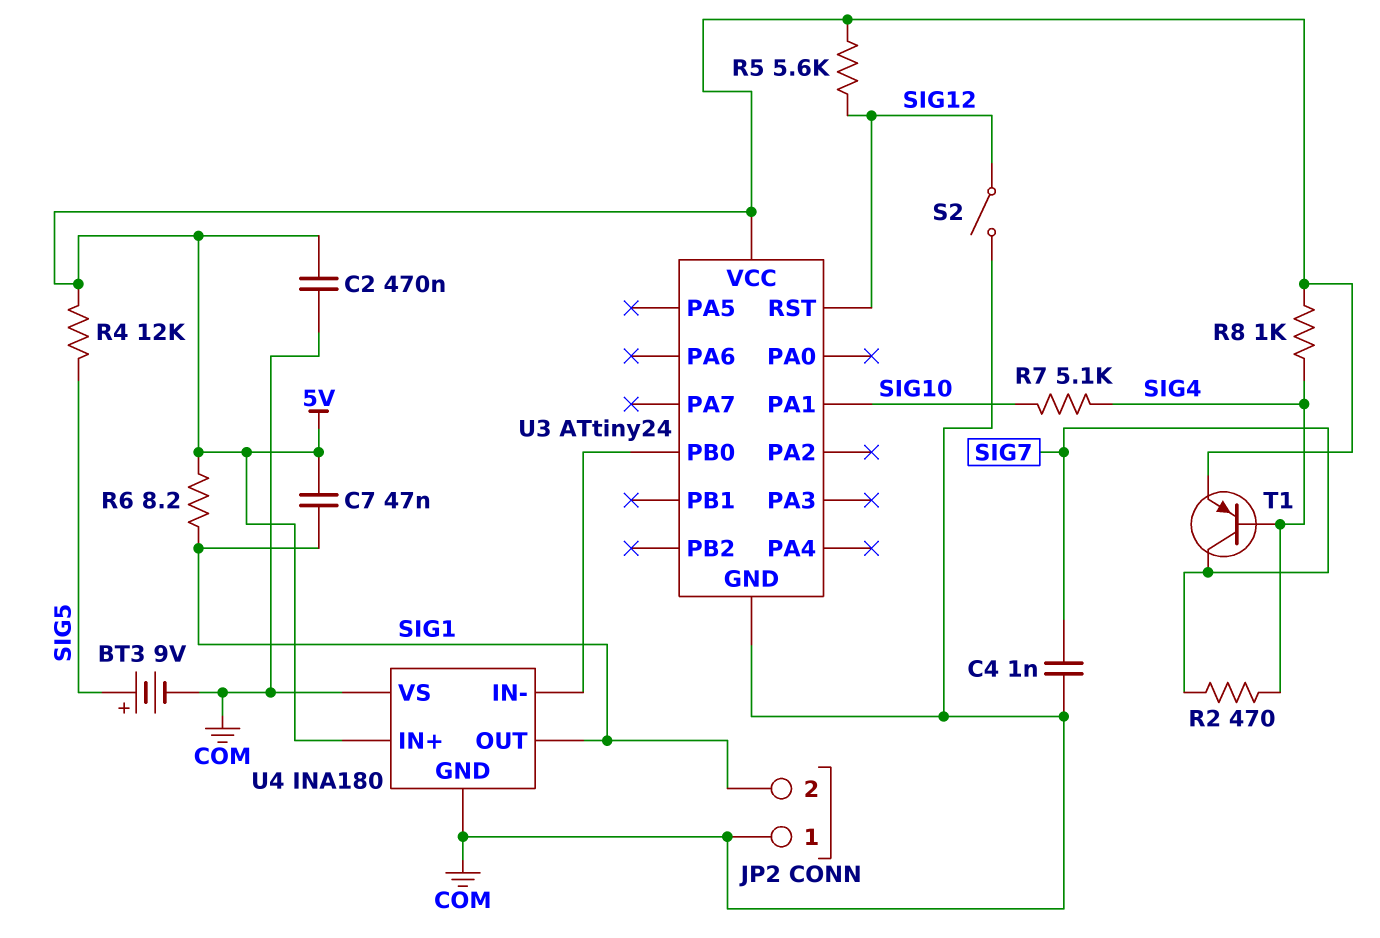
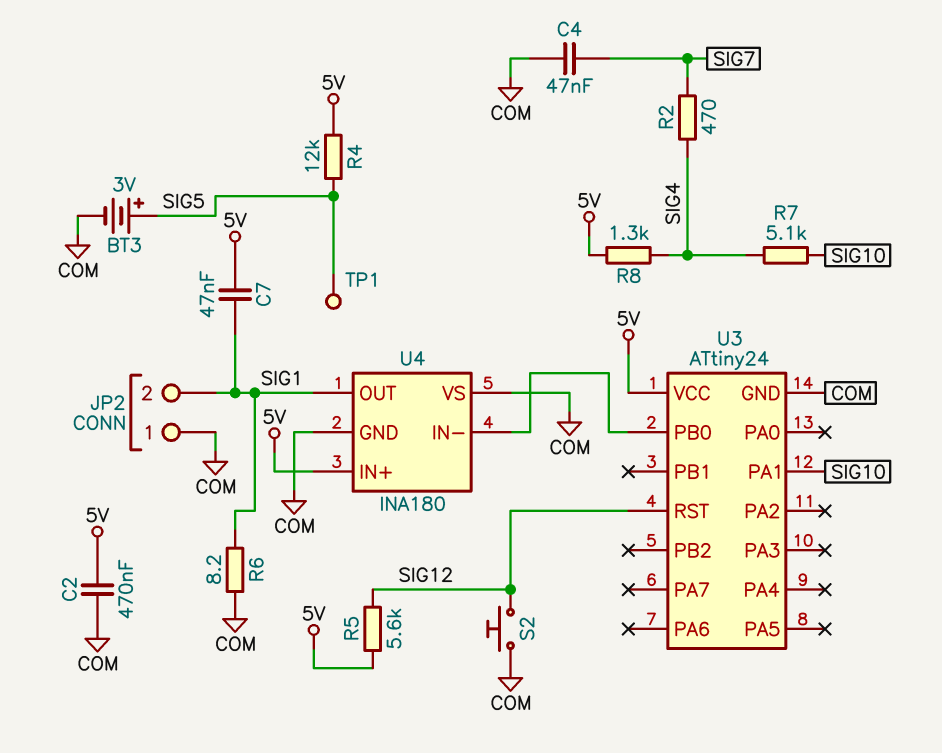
BT3: 9V (plus SIG5, minus COM) -> 3V (plus SIG5, minus COM)
C4: 1nF (COM, SIG7) -> 47nF (COM, SIG7)
R6: 8.2 (5V, SIG1) -> 8.2 (COM, SIG1)
R8: 1k (5V, SIG4) -> 1.3k (5V, SIG4)
S2: switch (COM, SIG12) -> button (COM, SIG12)
T1: PNP (B SIG4, C SIG7, E 5V) -> none
TP1: none -> test point (SIG5)

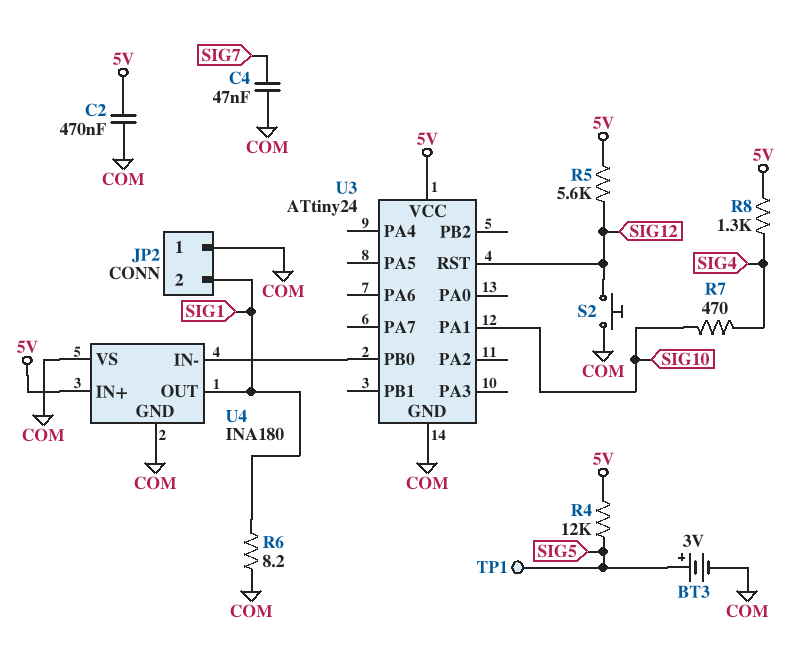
C7: 47nF (5V, SIG1) -> none
R2: 470 (SIG4, SIG7) -> none
R7: 5.1k (SIG4, SIG10) -> 470 (SIG4, SIG10)

